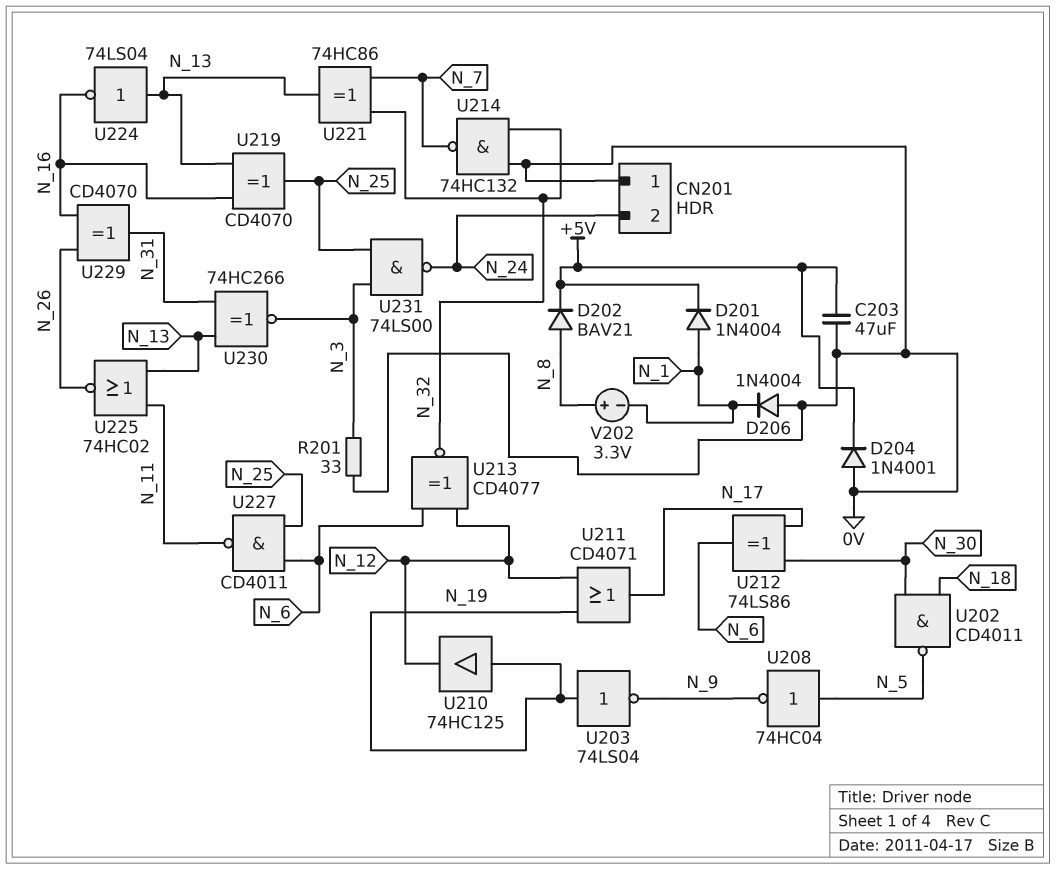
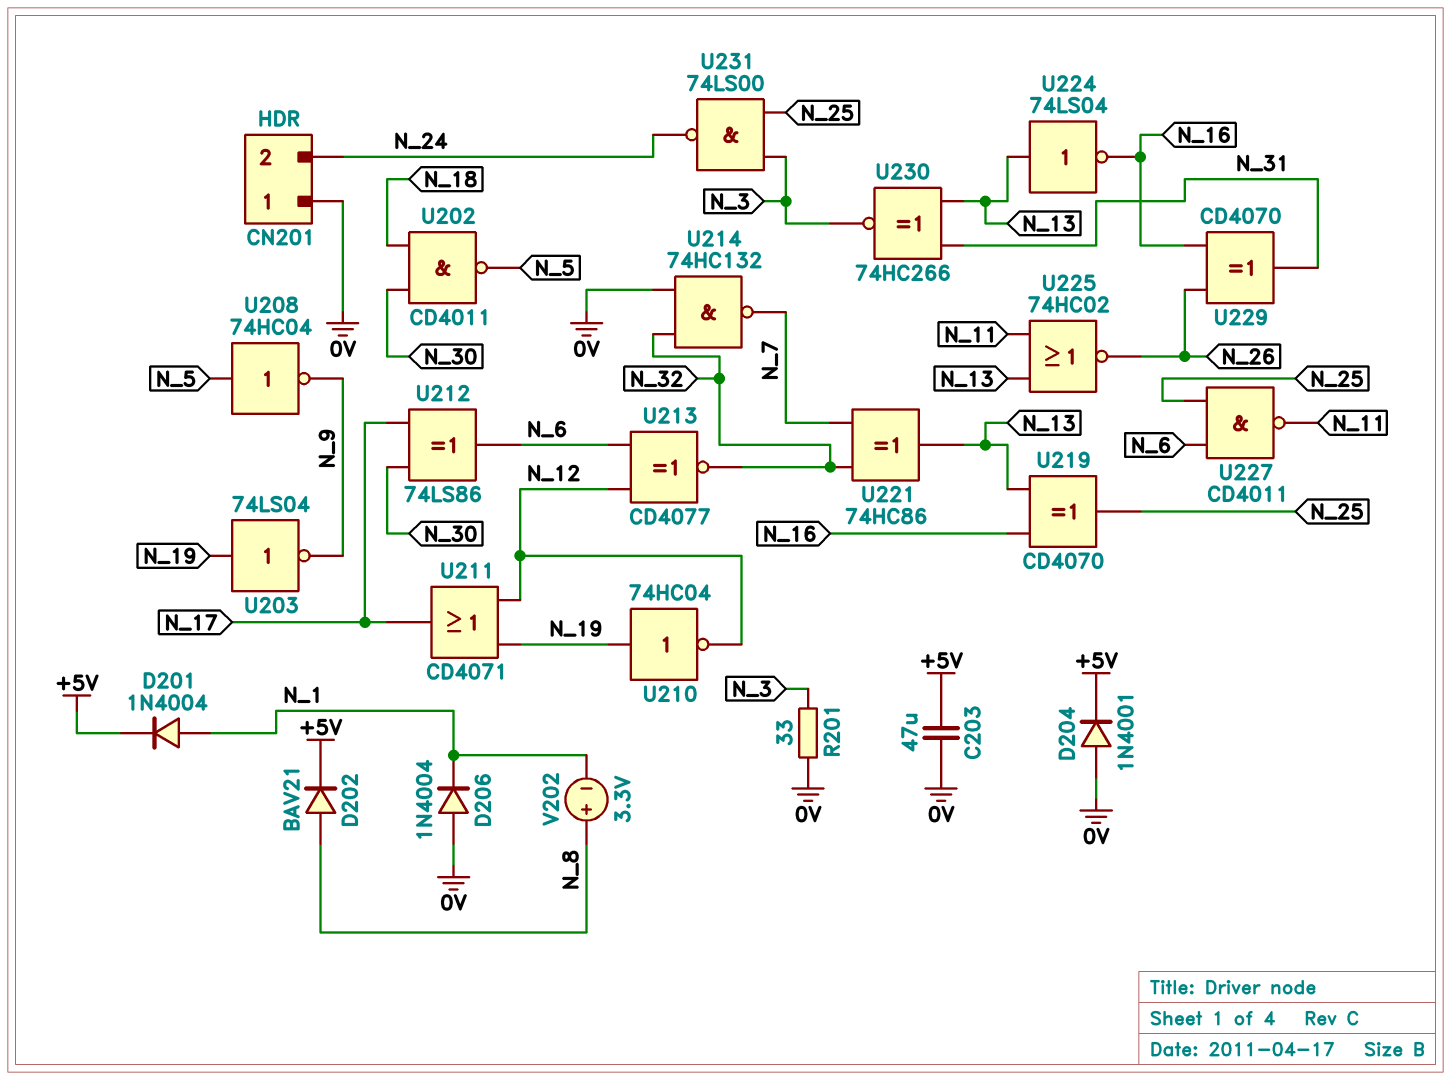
U210: buffer 74HC125 (in N_19, out N_12) -> NOT 74HC04 (in N_19, out N_12)

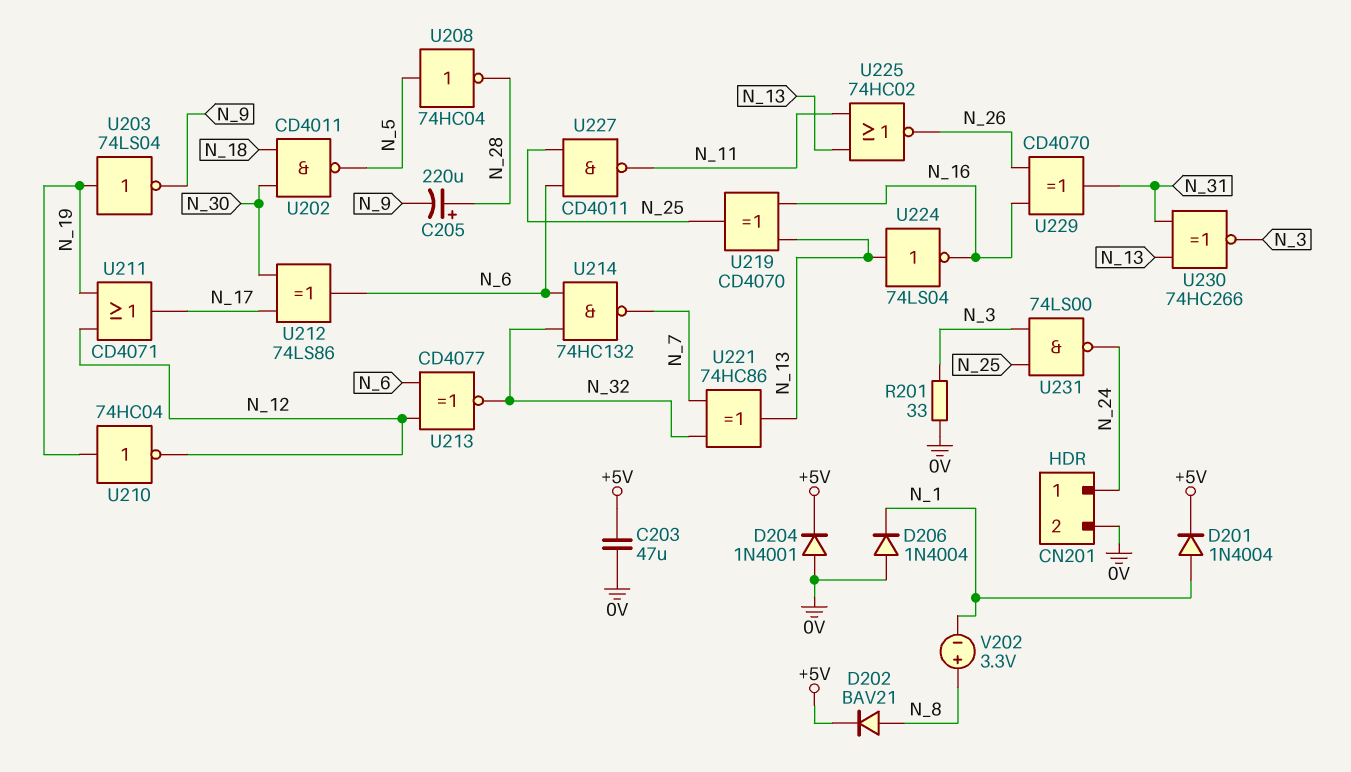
C205: none -> 220uF (plus N_28, minus N_9)
CN201 pin 1: 0V -> N_24
CN201 pin 2: N_24 -> 0V
U208: NOT 74HC04 (in N_5, out N_9) -> NOT 74HC04 (in N_5, out N_28)
U214: NAND 74HC132 (in 0V, in N_32, out N_7) -> NAND 74HC132 (in N_6, in N_32, out N_7)

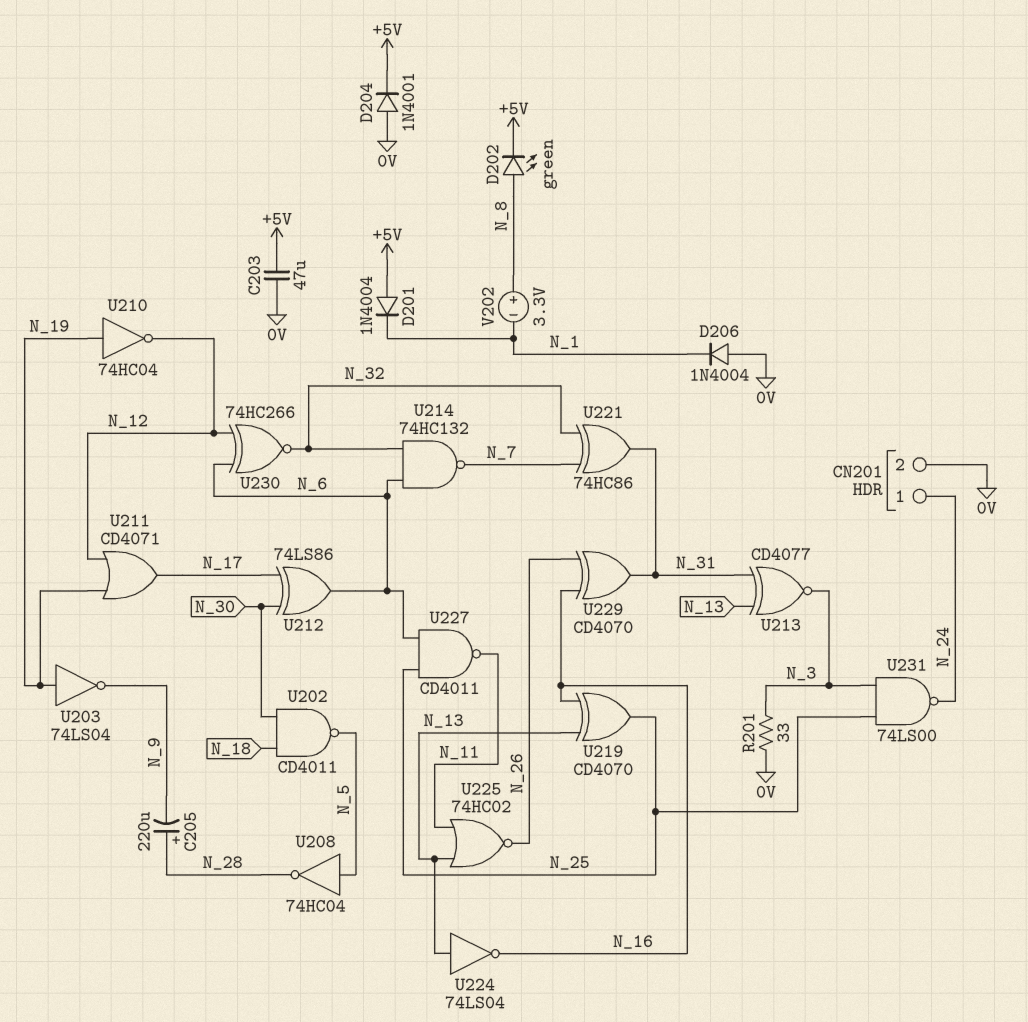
D201: diode 1N4004 (A N_1, K +5V) -> diode 1N4004 (A +5V, K N_1)
D202: diode BAV21 (A N_8, K +5V) -> LED green (A N_8, K +5V)
U213: XNOR CD4077 (in N_6, in N_12, out N_32) -> XNOR CD4077 (in N_13, in N_31, out N_3)
U221: XOR 74HC86 (in N_7, in N_32, out N_13) -> XOR 74HC86 (in N_7, in N_32, out N_31)
U230: XNOR 74HC266 (in N_13, in N_31, out N_3) -> XNOR 74HC266 (in N_6, in N_12, out N_32)

